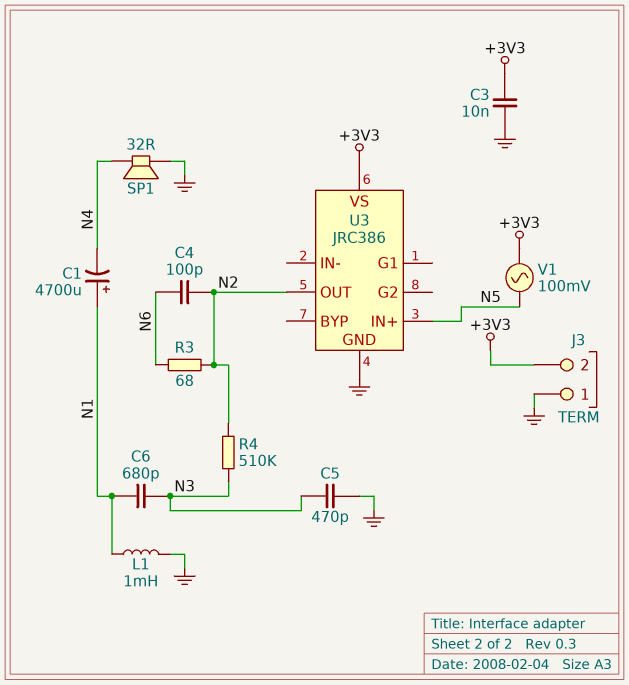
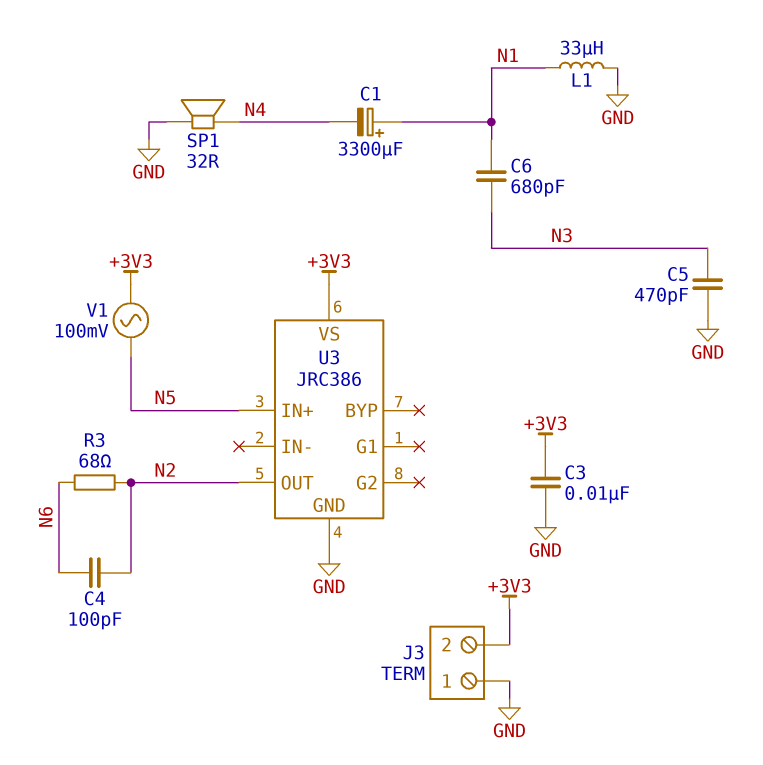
C1: 4700uF (plus N1, minus N4) -> 3300uF (plus N1, minus N4)
L1: 1mH (GND, N1) -> 33uH (GND, N1)
R4: 510k (N2, N3) -> none

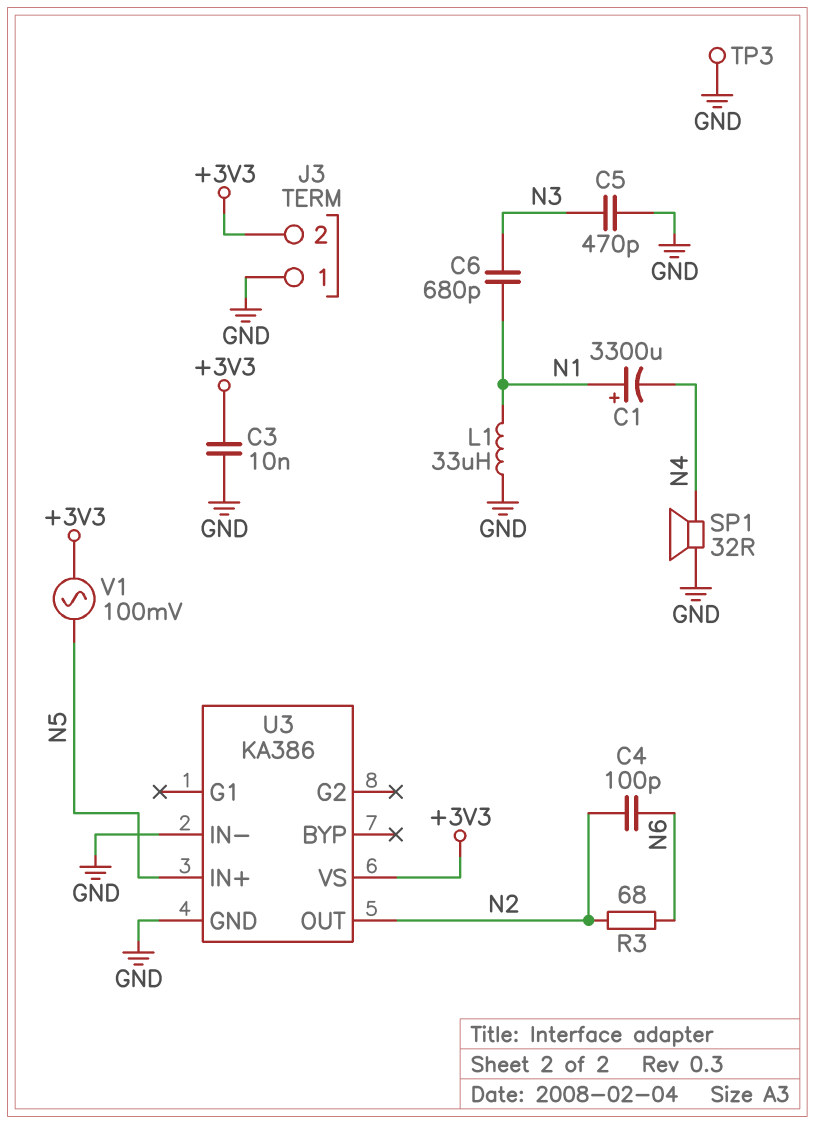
TP3: none -> test point (GND)
U3: JRC386 -> KA386
U3 pin IN-: none -> GND

